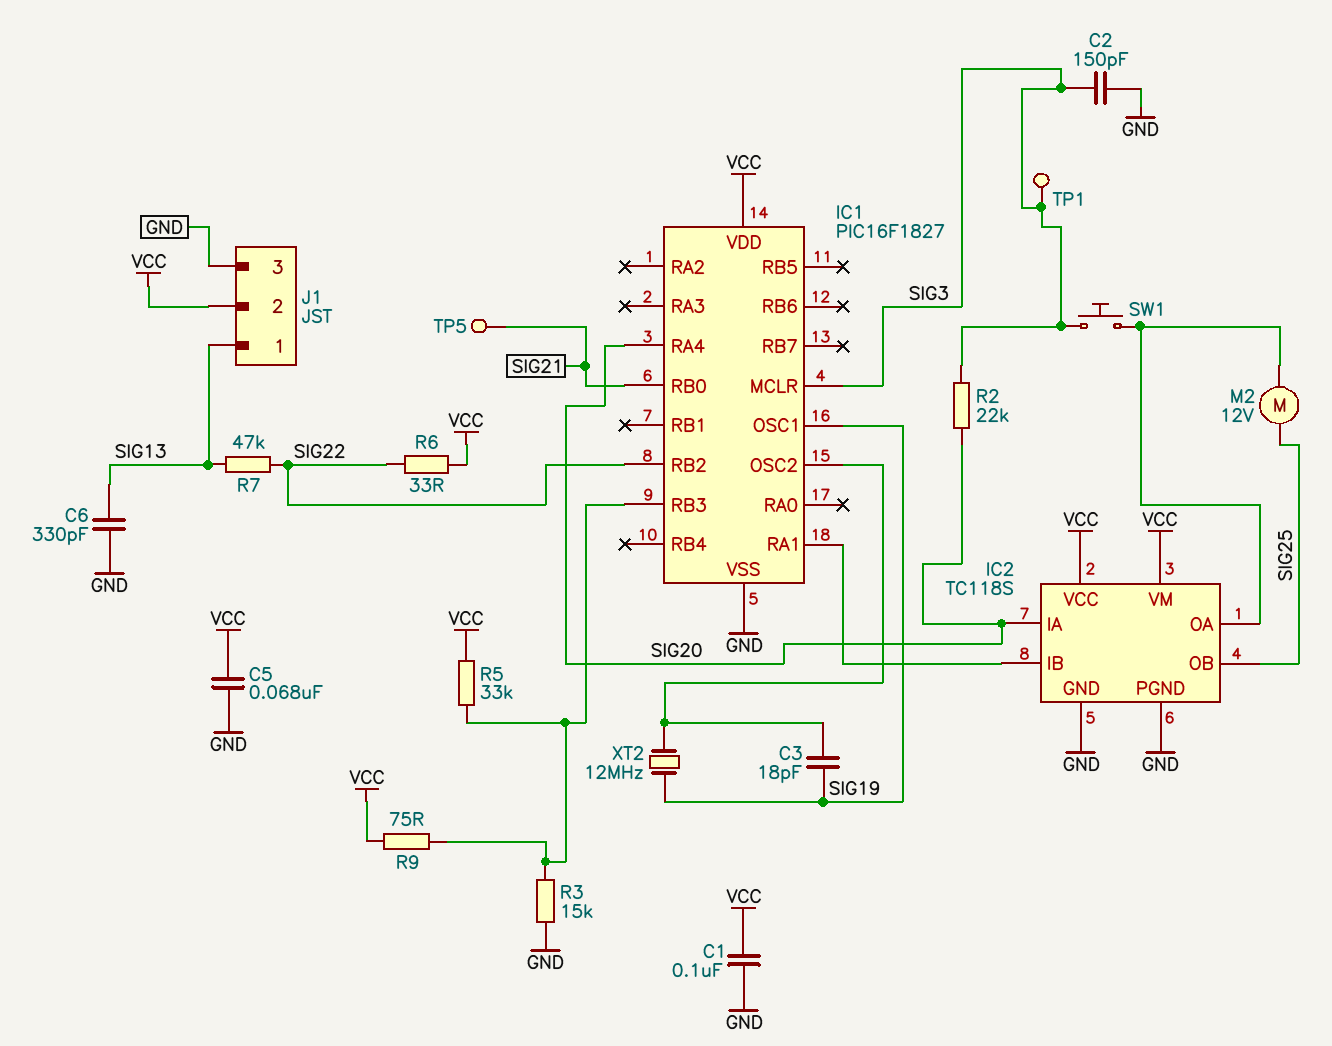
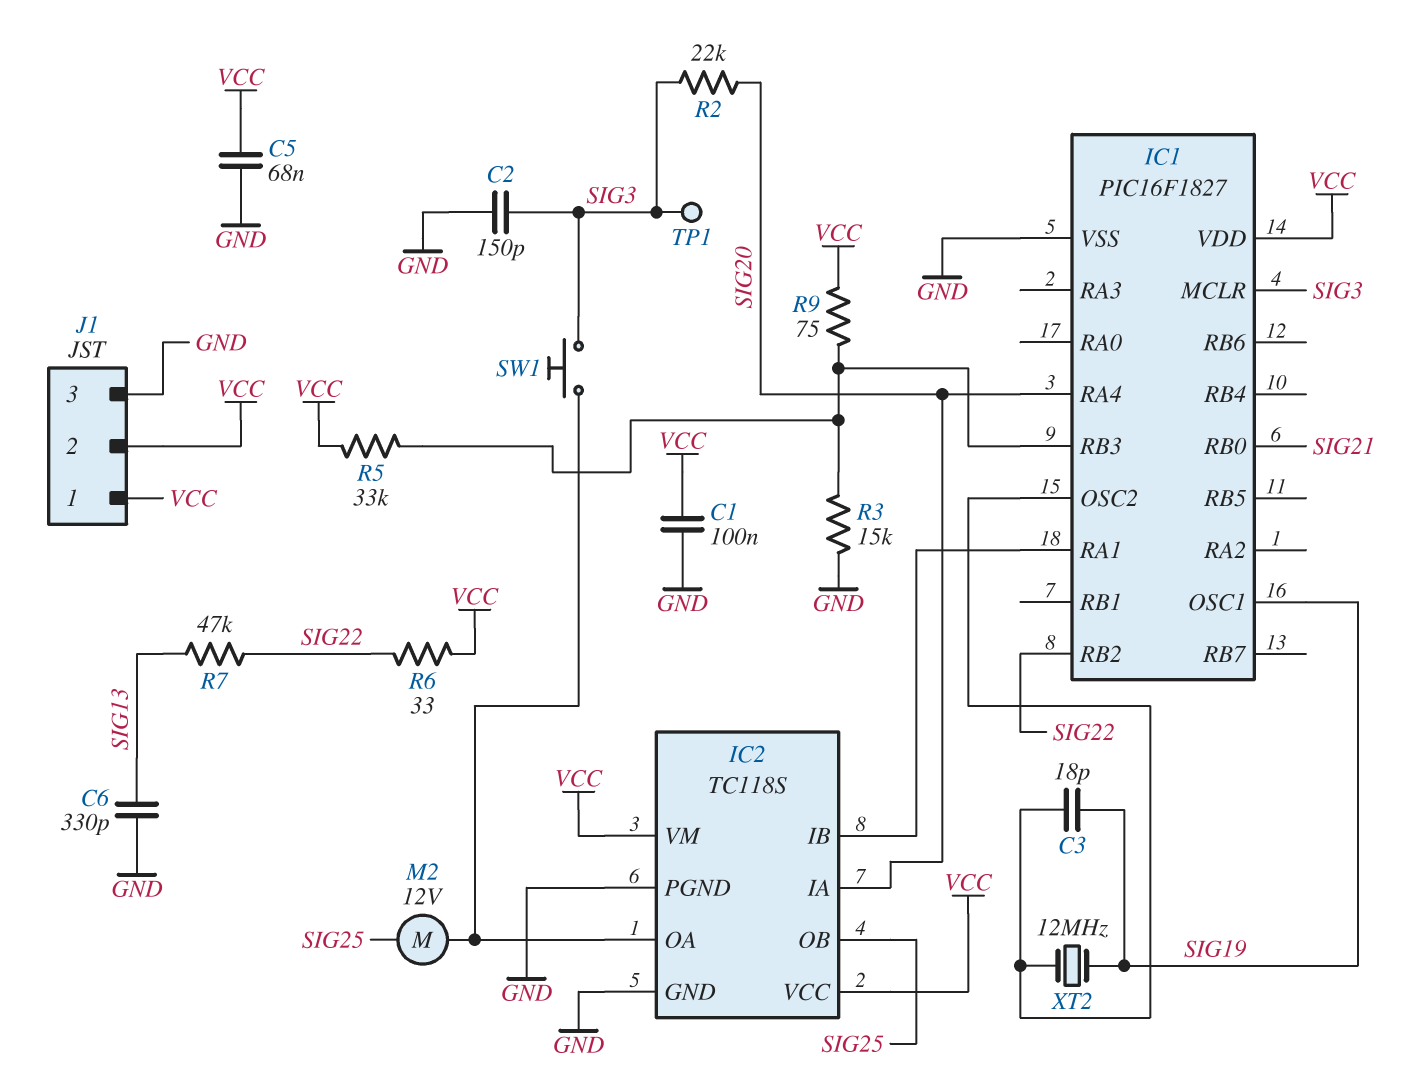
J1 pin 1: SIG13 -> VCC
TP5: test point (SIG21) -> none

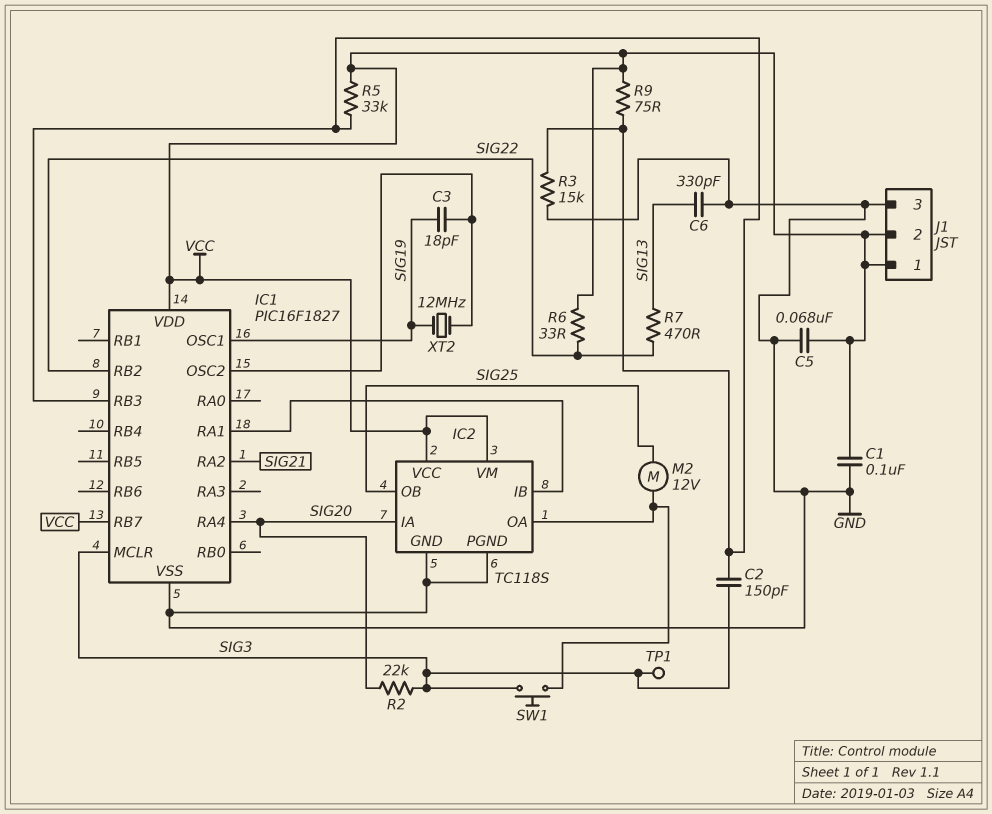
C2: 150pF (GND, SIG3) -> 150pF (IC1/RB3, SIG3)
IC1 pin RA2: none -> SIG21
IC1 pin RB0: SIG21 -> none
IC1 pin RB7: none -> VCC
R7: 47k (SIG13, SIG22) -> 470 (SIG13, SIG22)

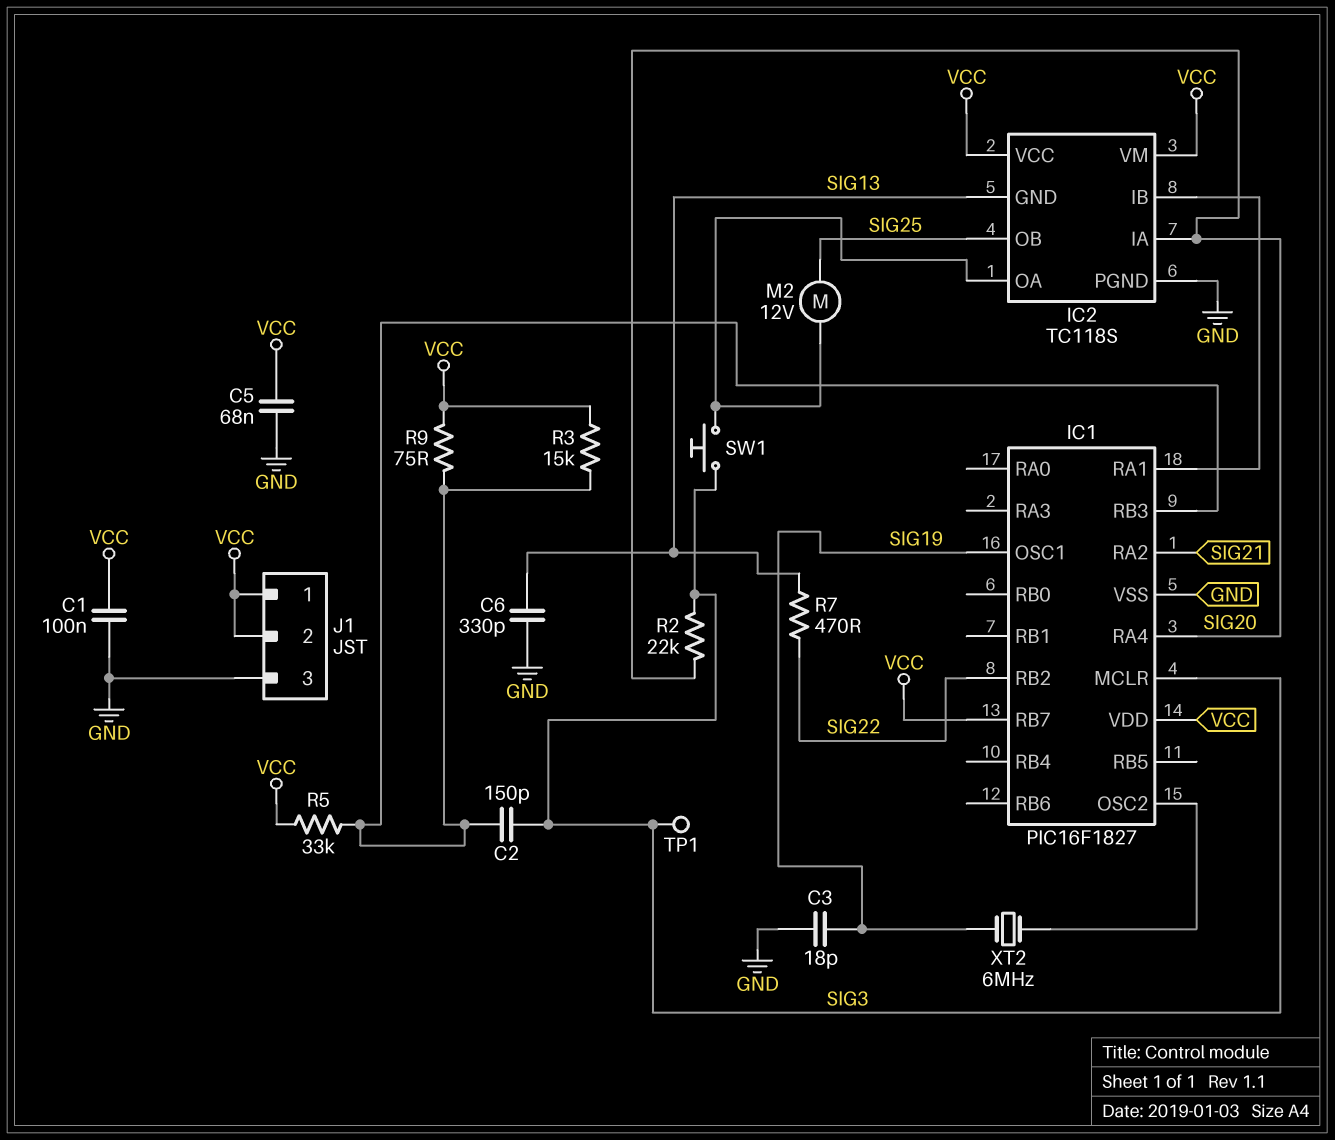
C3: 18pF (IC1/OSC2, SIG19) -> 18pF (GND, SIG19)
IC2 pin GND: GND -> SIG13
R3: 15k (GND, IC1/RB3) -> 15k (IC1/RB3, VCC)
R6: 33 (SIG22, VCC) -> none
XT2: 12MHz (IC1/OSC2, SIG19) -> 6MHz (IC1/OSC2, SIG19)

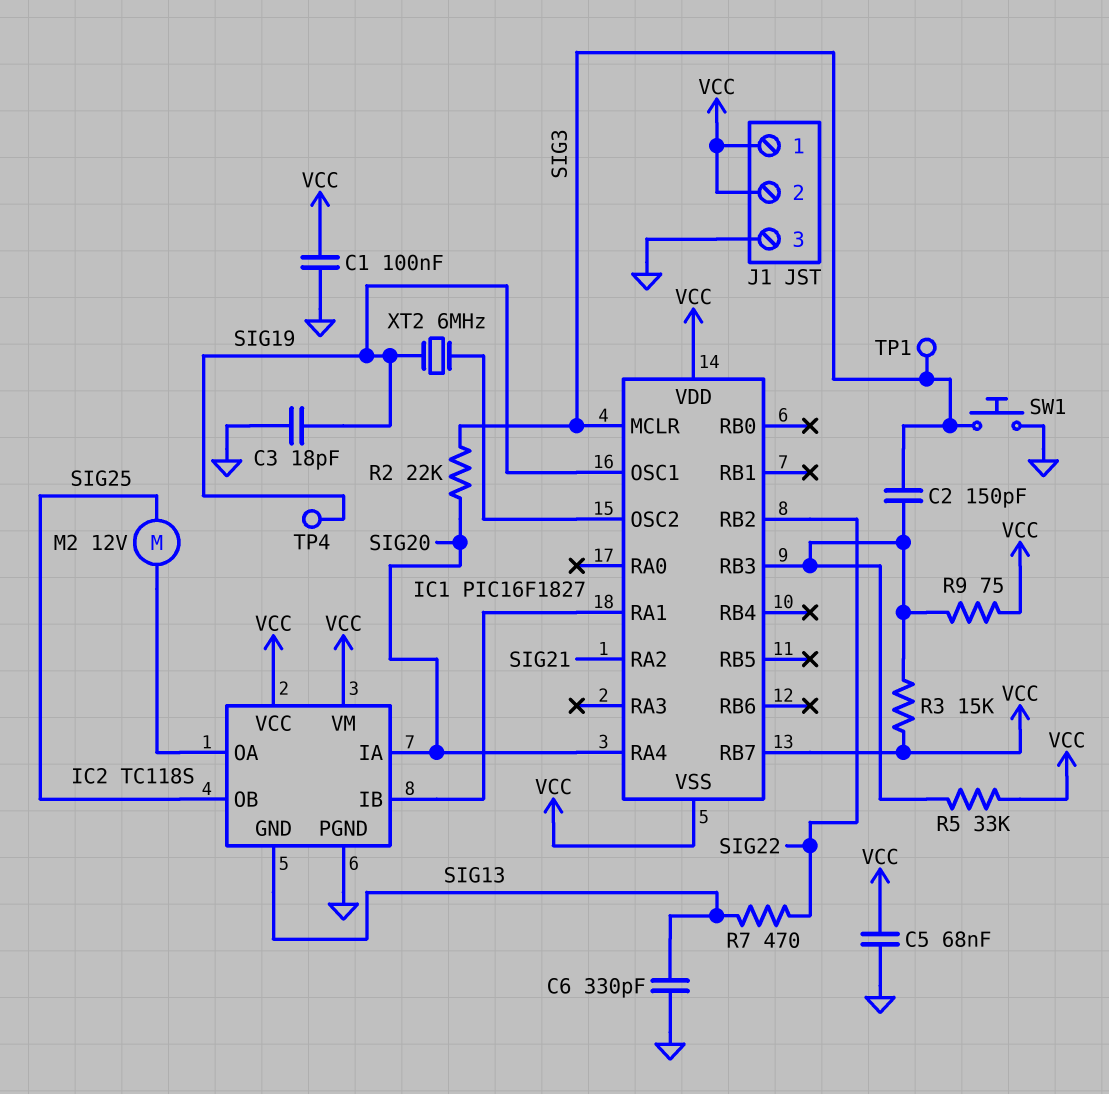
IC1 pin VSS: GND -> VCC
SW1: button (IC2/OA, SIG3) -> button (GND, SIG3)
TP4: none -> test point (SIG19)

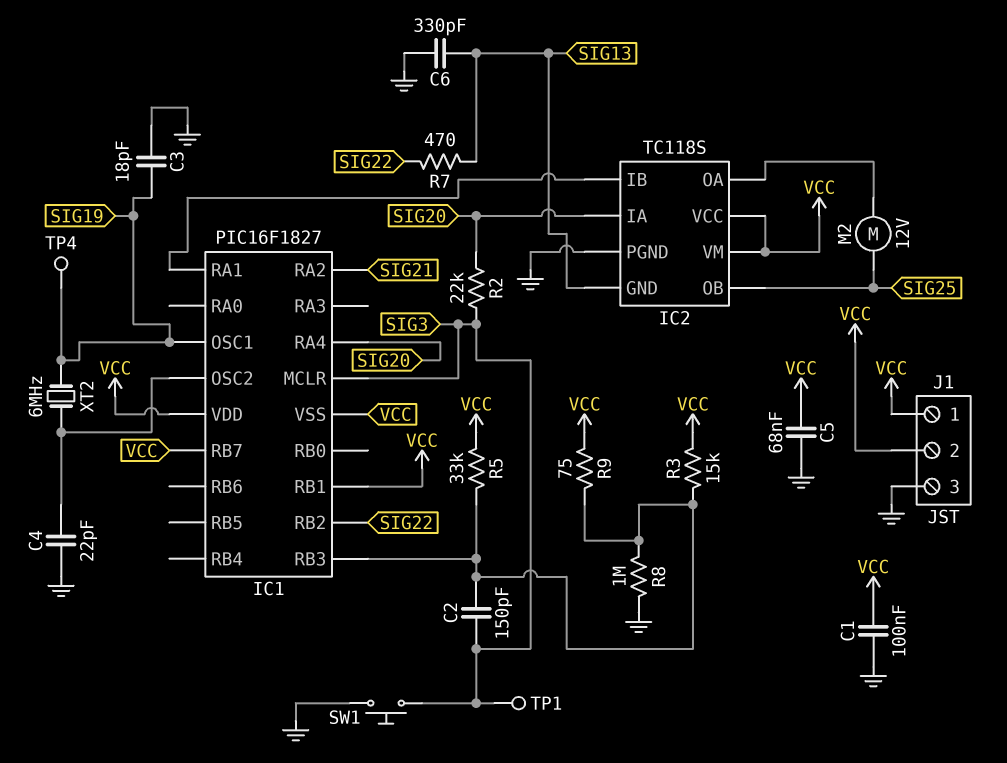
C4: none -> 22pF (GND, IC1/OSC2)
IC1 pin RB1: none -> VCC
R8: none -> 1M (GND, IC1/RB3)

